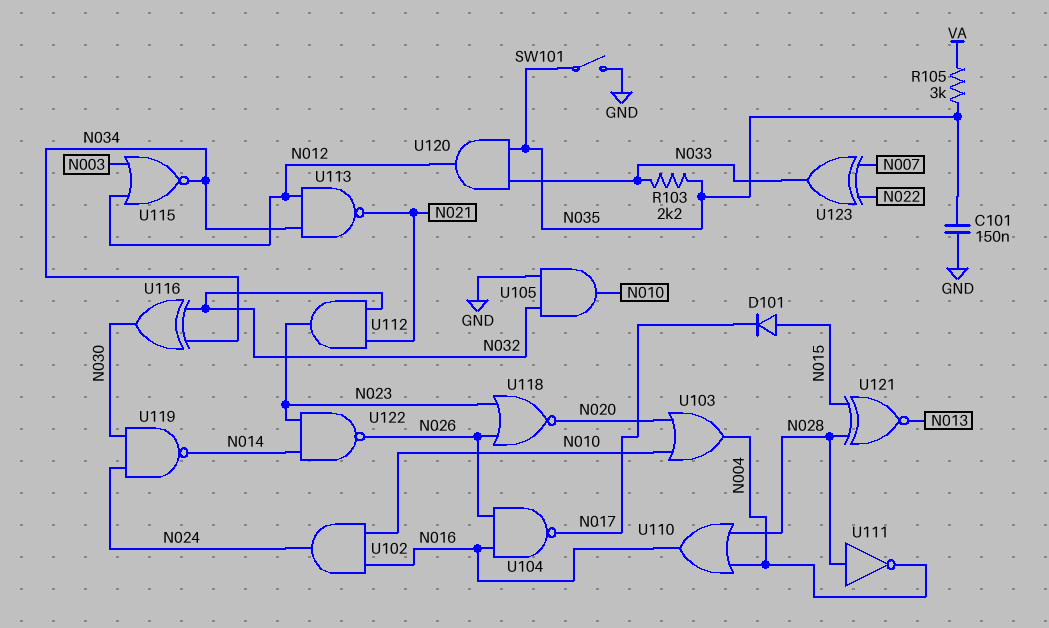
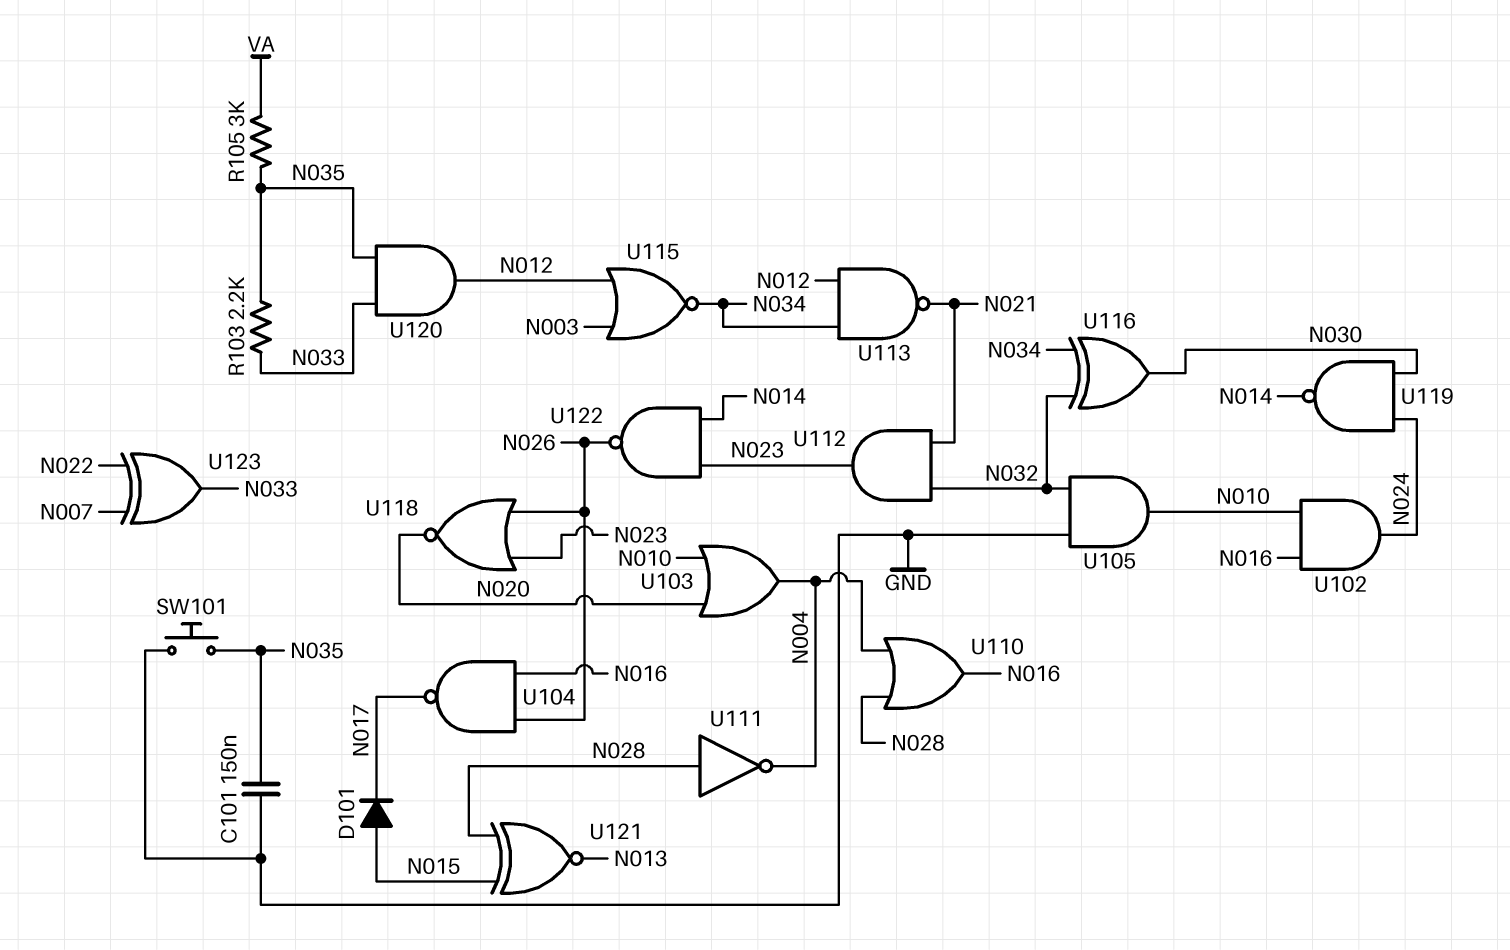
SW101: switch (GND, N035) -> button (GND, N035)

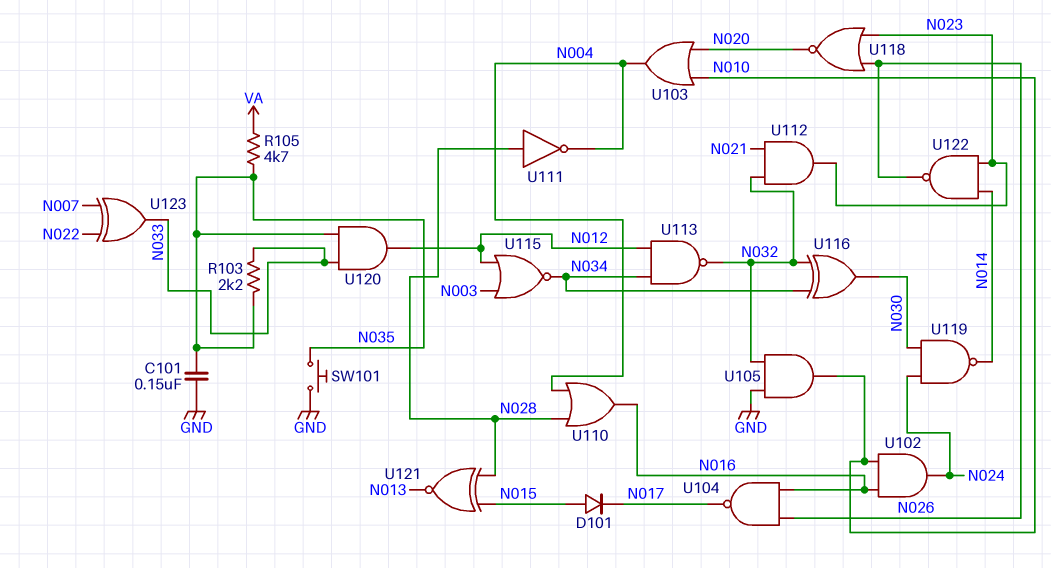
R105: 3k (N035, VA) -> 4.7k (N035, VA)
U113: NAND (in N012, in N034, out N021) -> NAND (in N012, in N034, out N032)

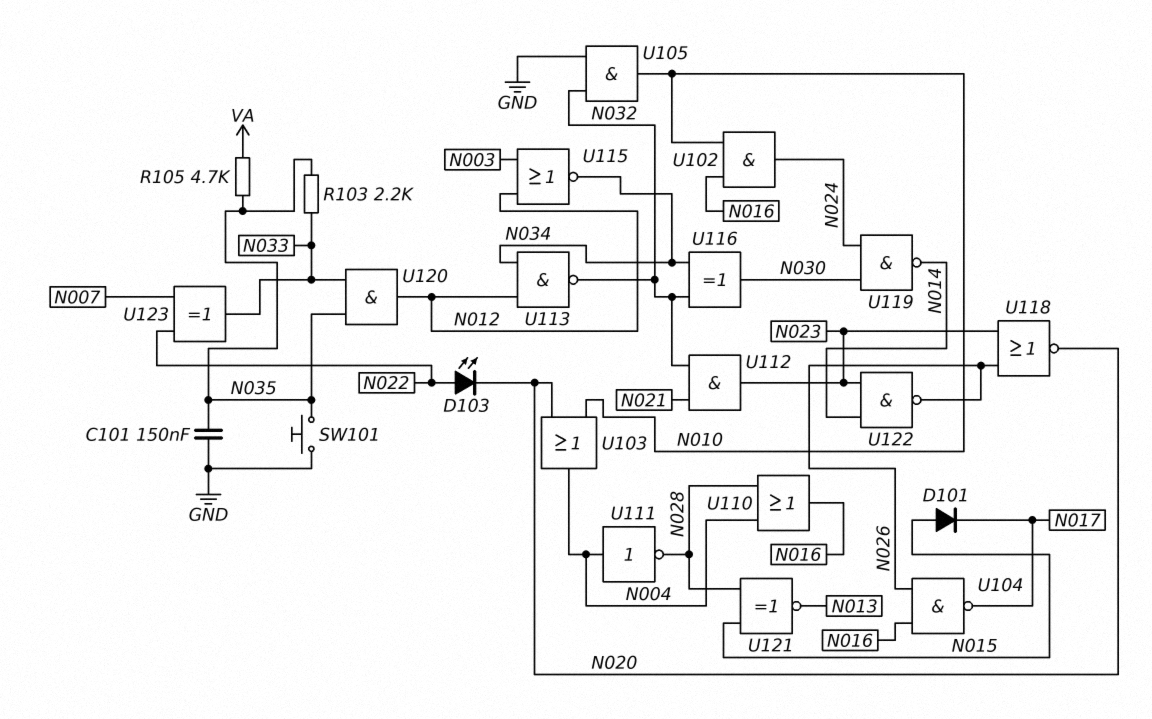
D103: none -> LED (A N022, K N020)
U111: NOT (in N028, out N004) -> NOT (in N004, out N028)

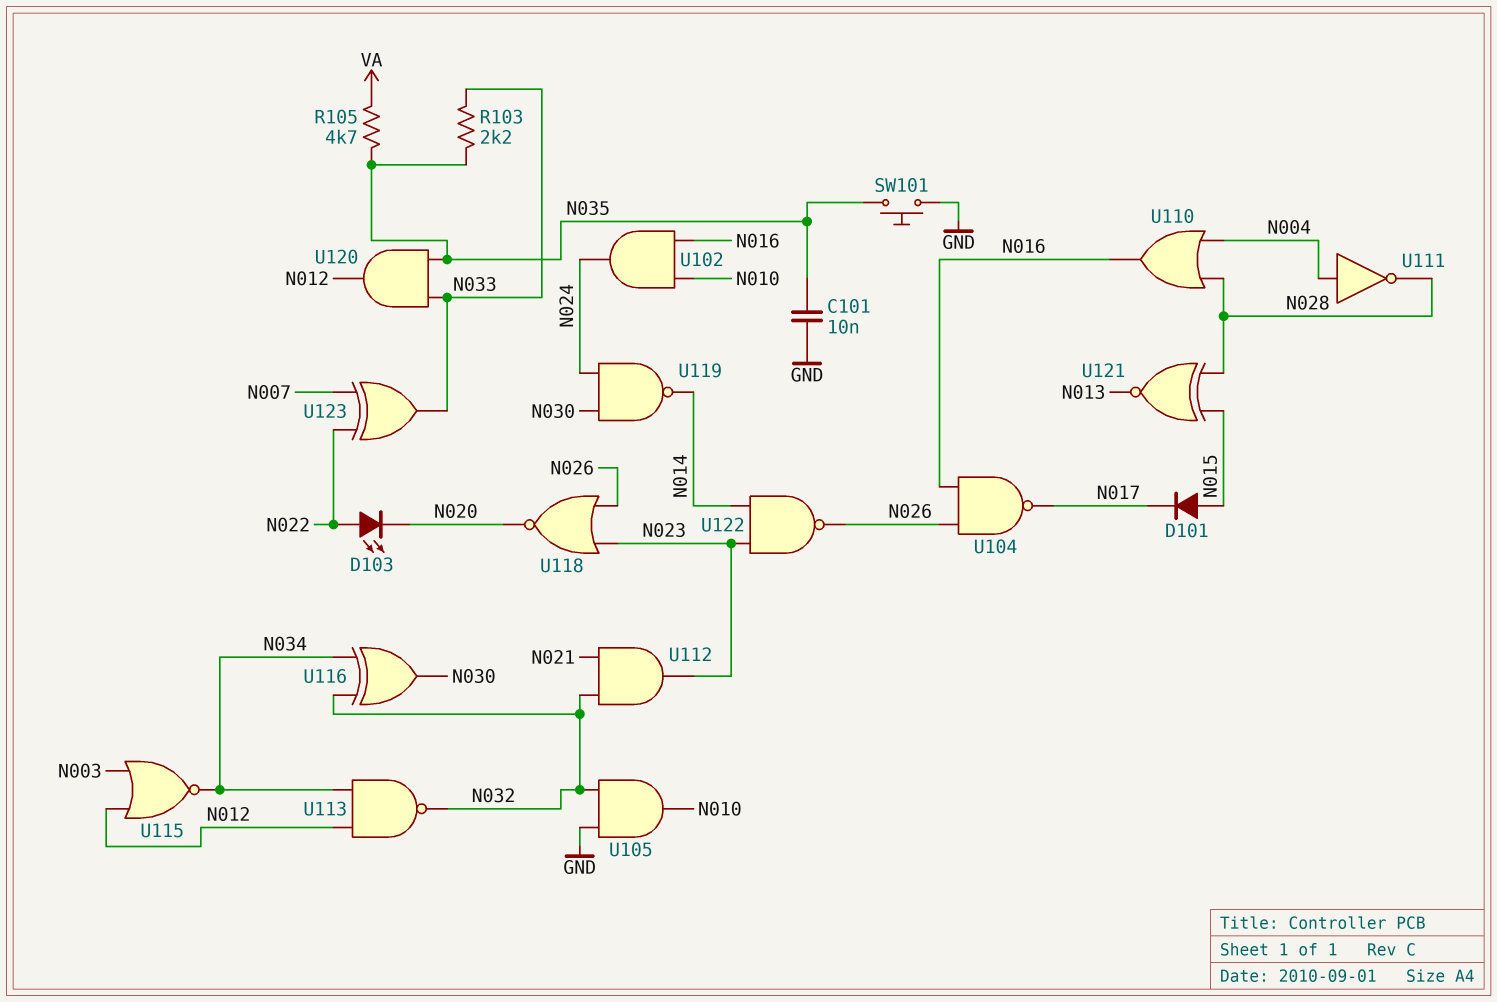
C101: 150nF (GND, N035) -> 10nF (GND, N035)
U103: OR (in N010, in N020, out N004) -> none

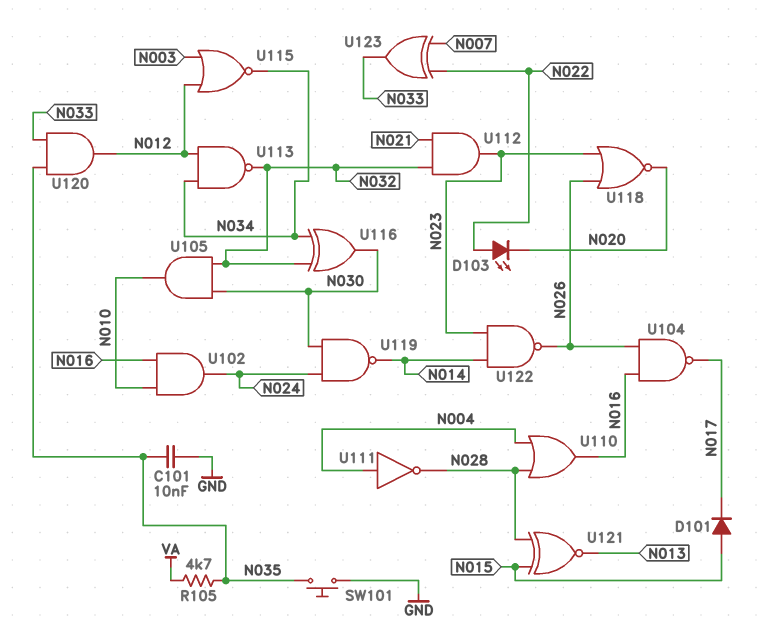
R103: 2.2k (N033, N035) -> none
U105: AND (in GND, in N032, out N010) -> AND (in N030, in N032, out N010)

